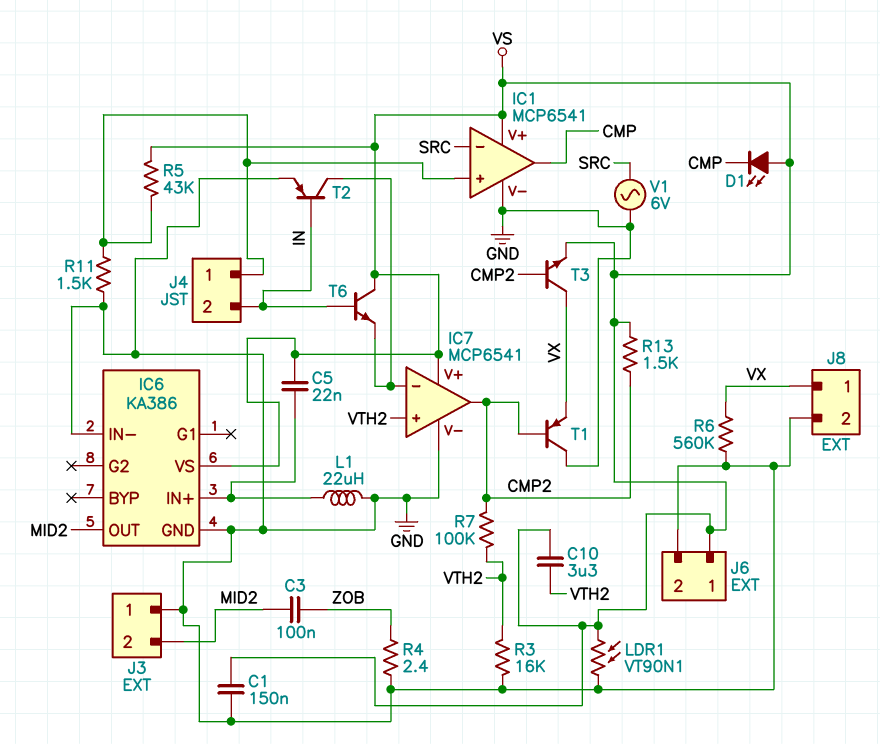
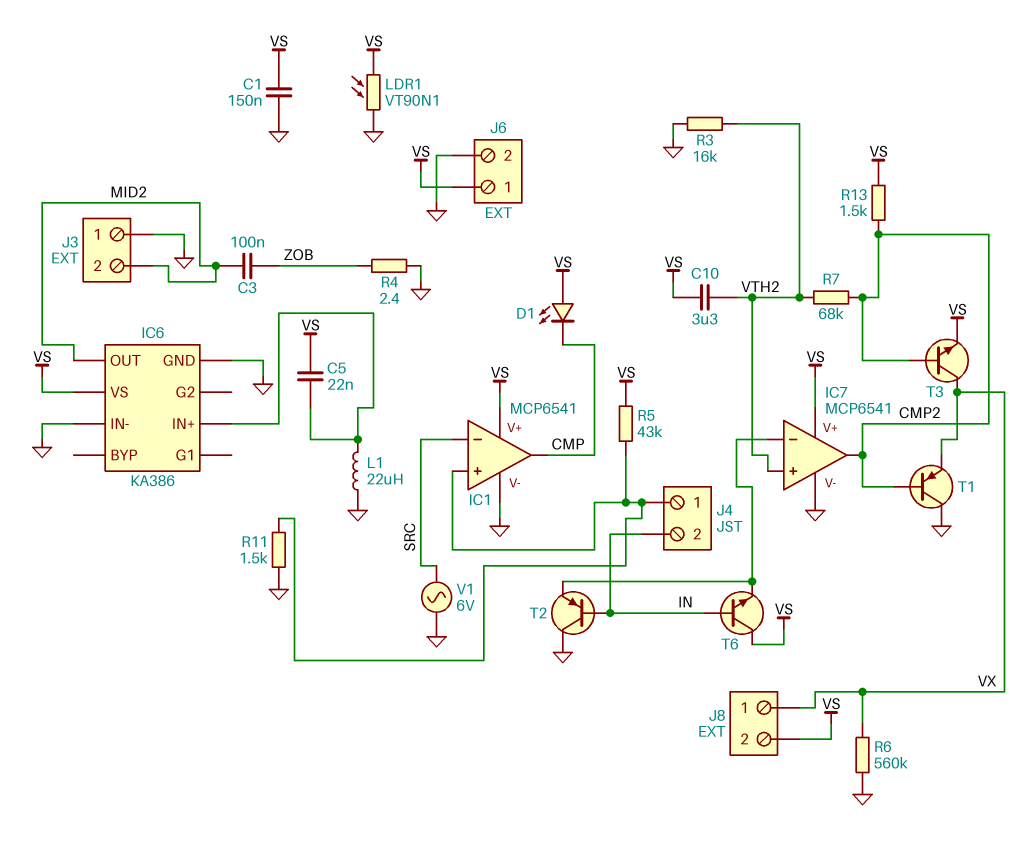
J8 pin 2: GND -> VS
R7: 100k (CMP2, VTH2) -> 68k (CMP2, VTH2)
T2: PNP (B IN, C IC7/in-, E GND) -> PNP (B IN, C GND, E IC7/in-)

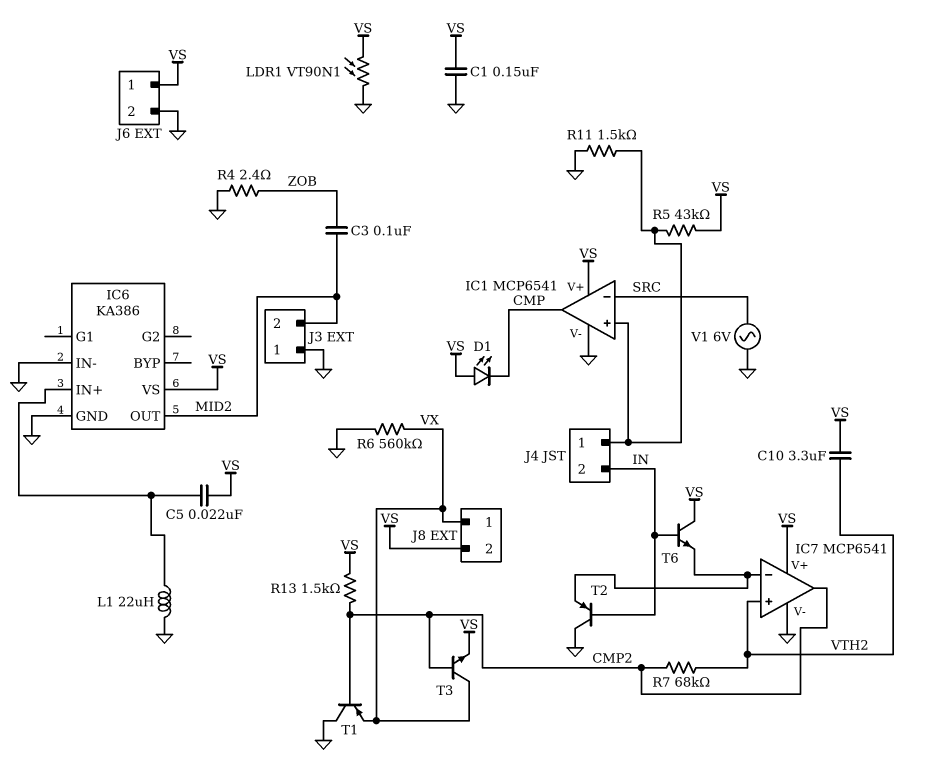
R3: 16k (GND, VTH2) -> none

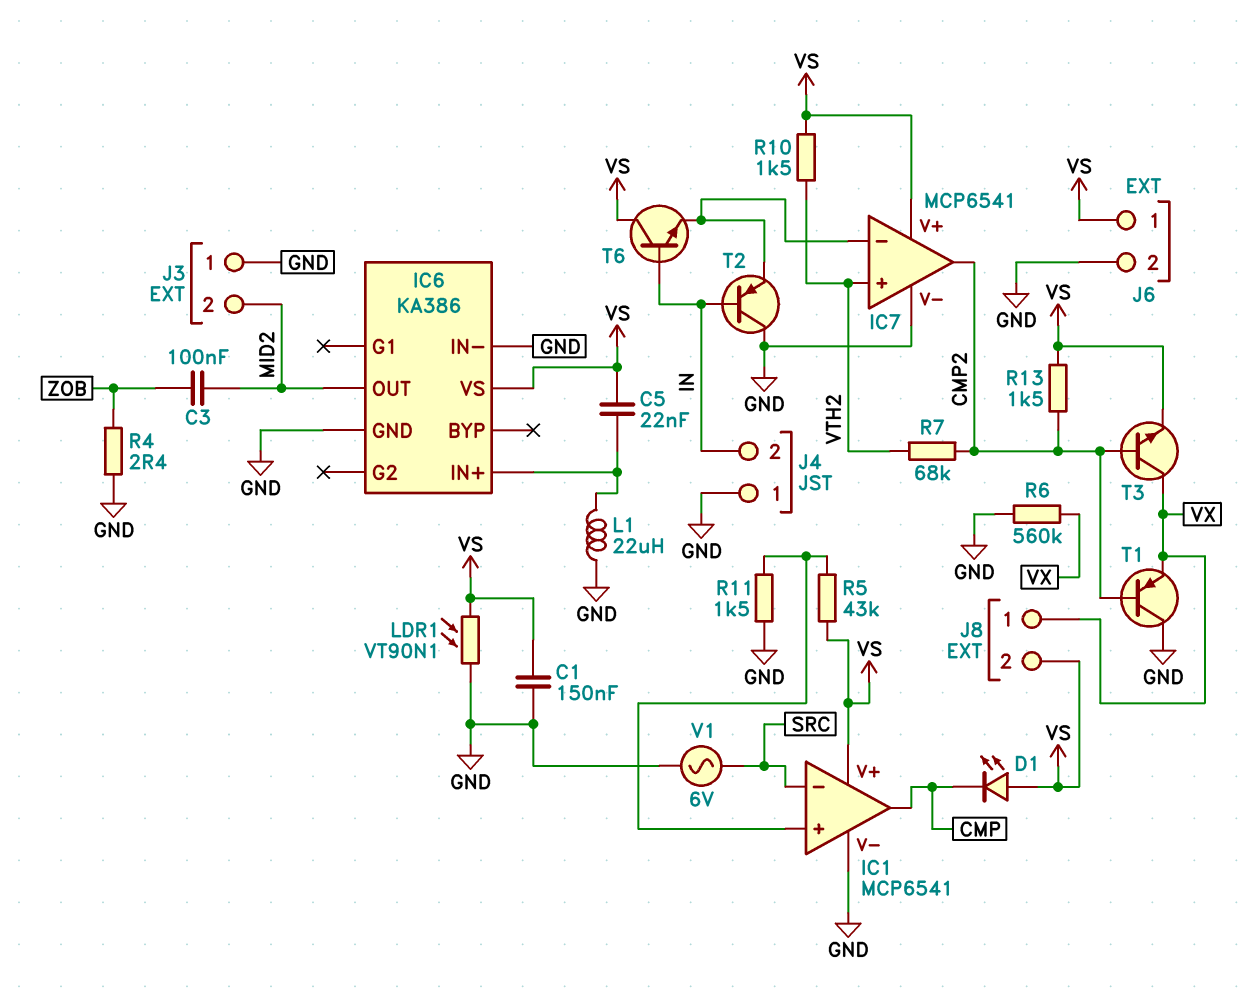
C10: 3.3uF (VS, VTH2) -> none
J4 pin 1: IC1/in+ -> GND
R10: none -> 1.5k (VS, VTH2)

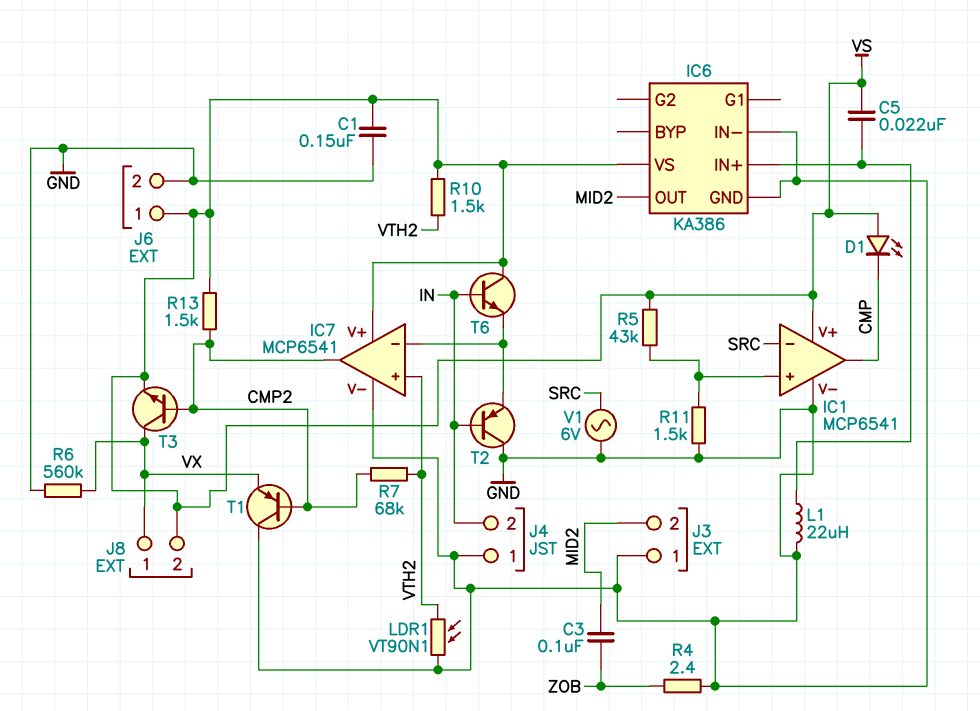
LDR1: VT90N1 (GND, VS) -> VT90N1 (GND, VTH2)

